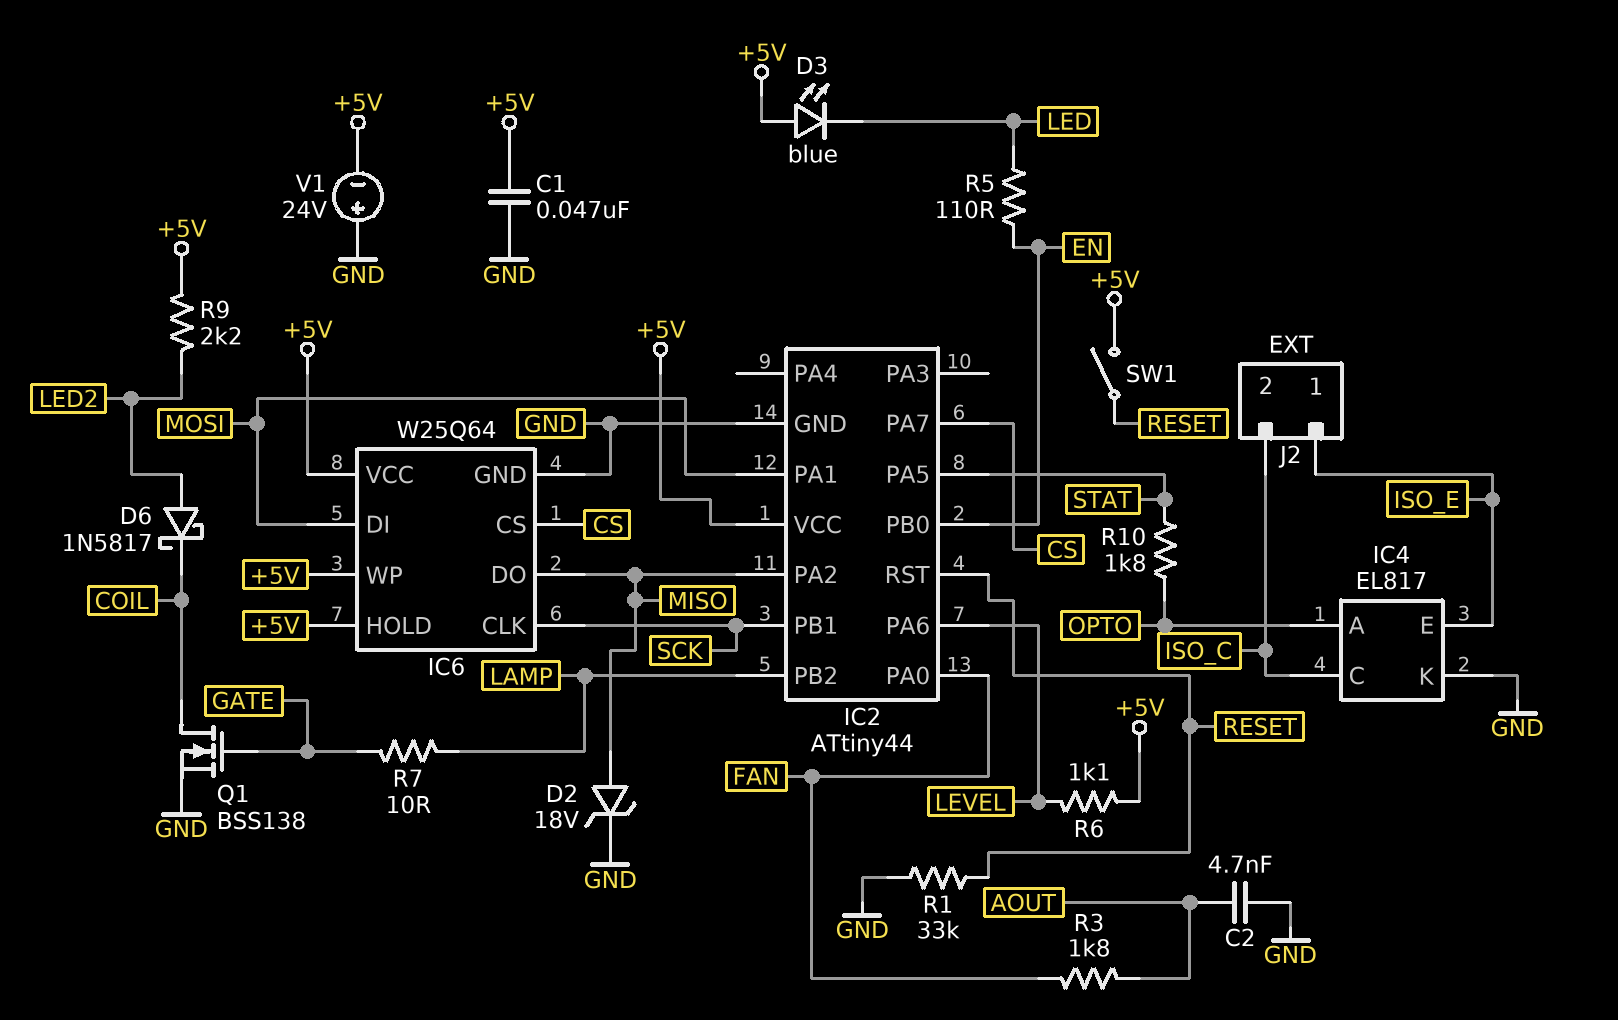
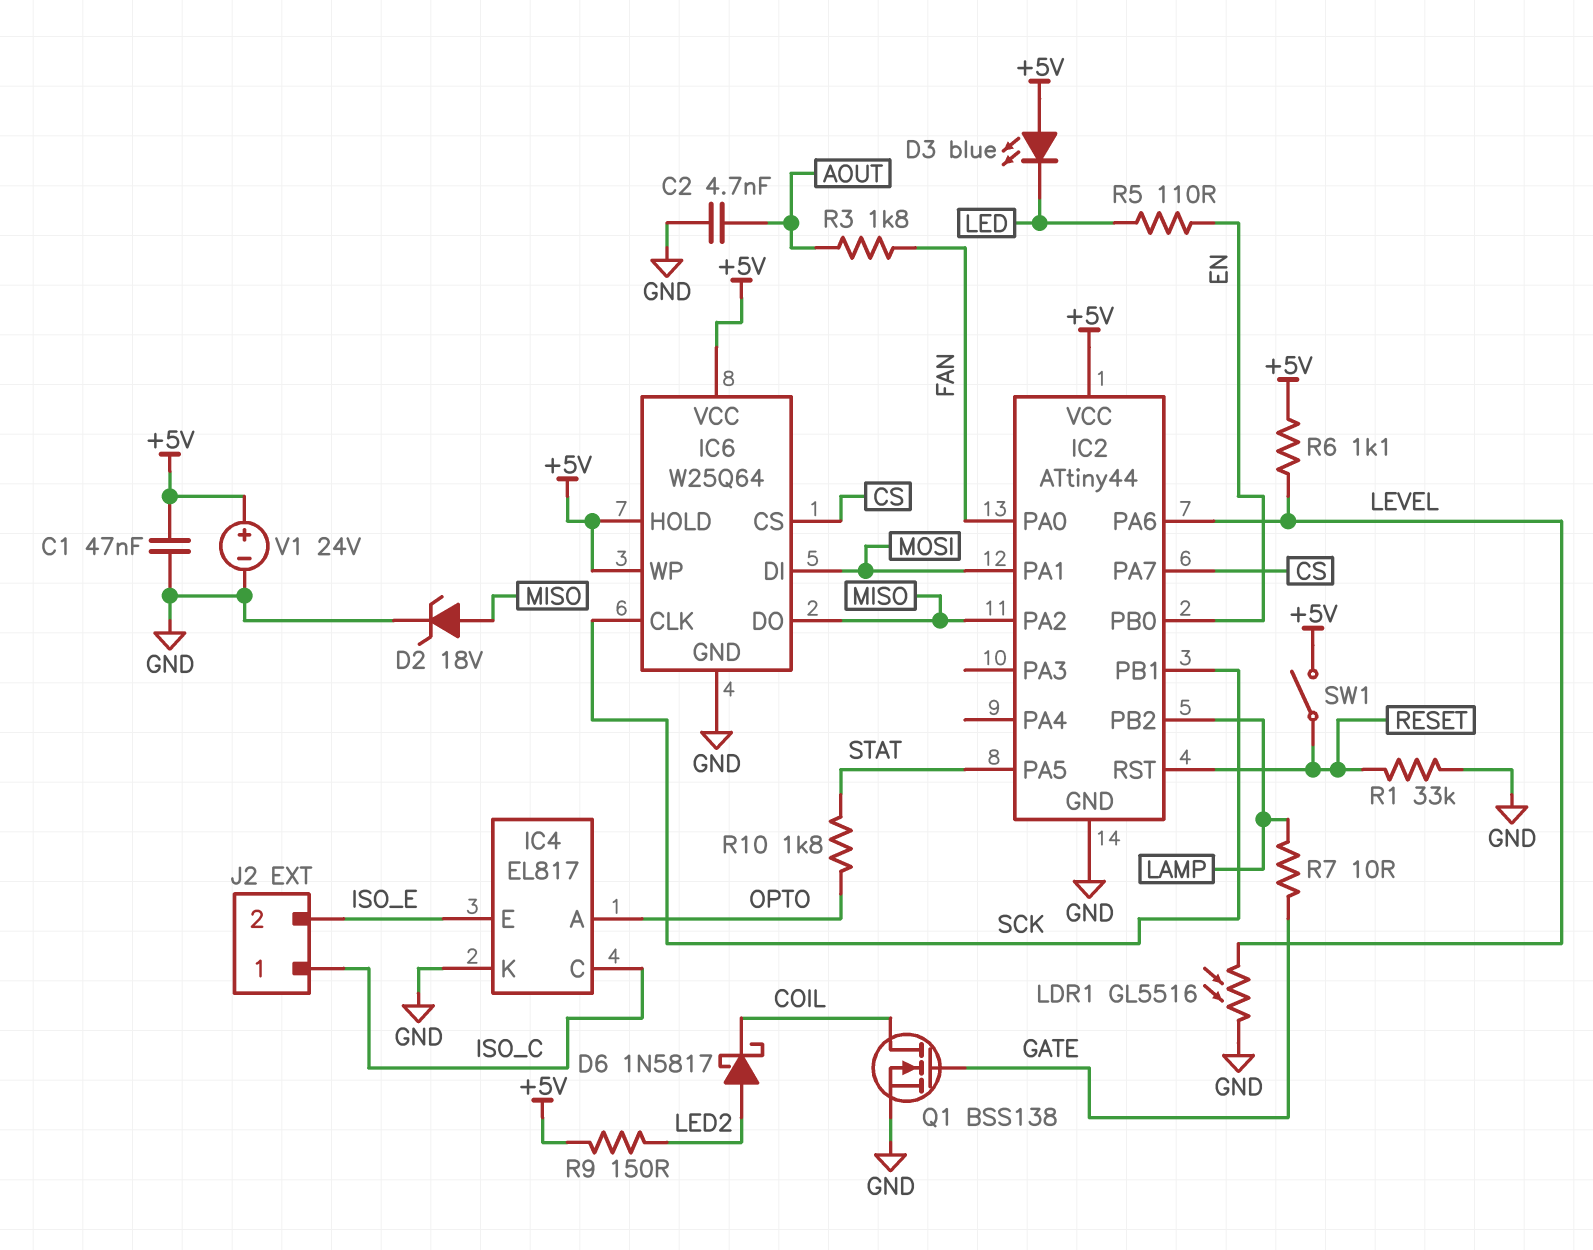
J2 pin 1: ISO_E -> ISO_C
J2 pin 2: ISO_C -> ISO_E
LDR1: none -> GL5516 (GND, LEVEL)
R9: 2.2k (+5V, LED2) -> 150 (+5V, LED2)
V1: 24V (plus GND, minus +5V) -> 24V (plus +5V, minus GND)

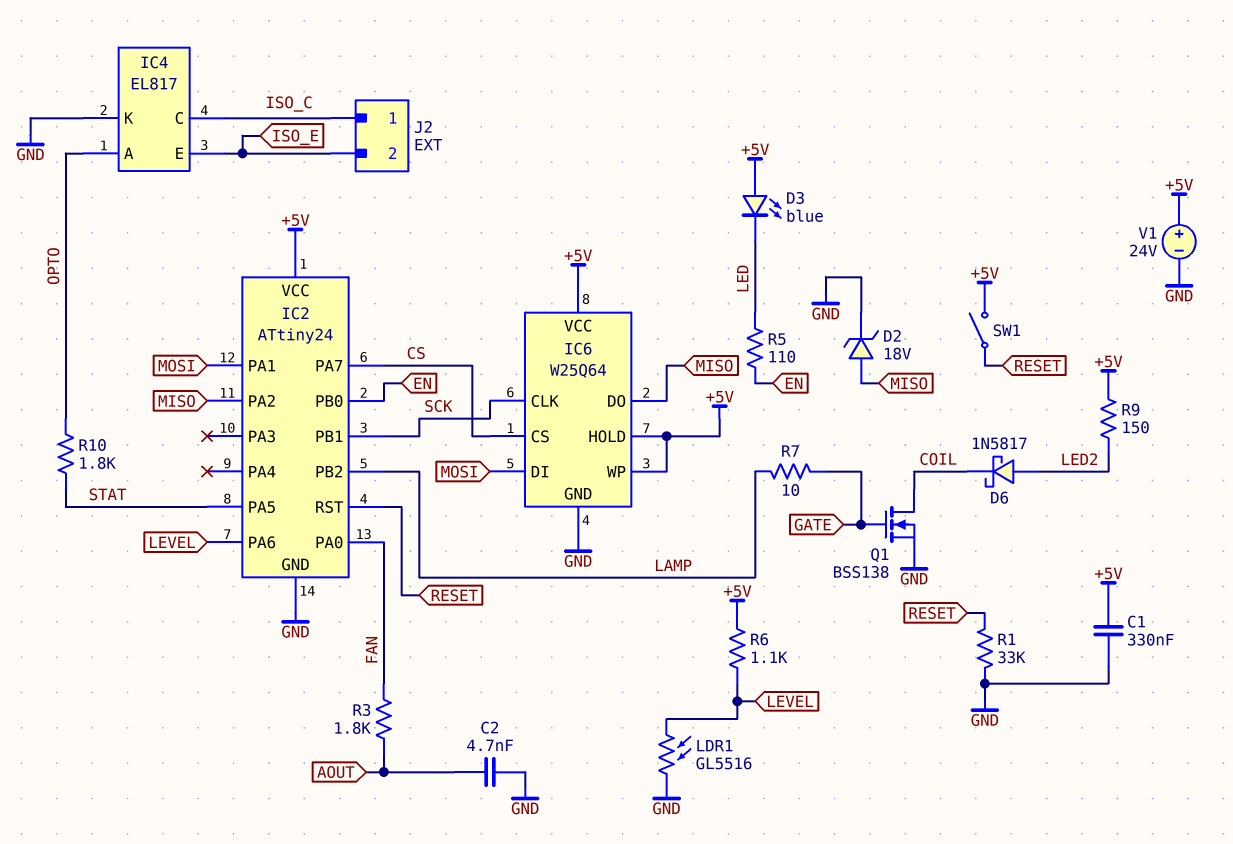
C1: 47nF (+5V, GND) -> 330nF (+5V, GND)
IC2: ATtiny44 -> ATtiny24

